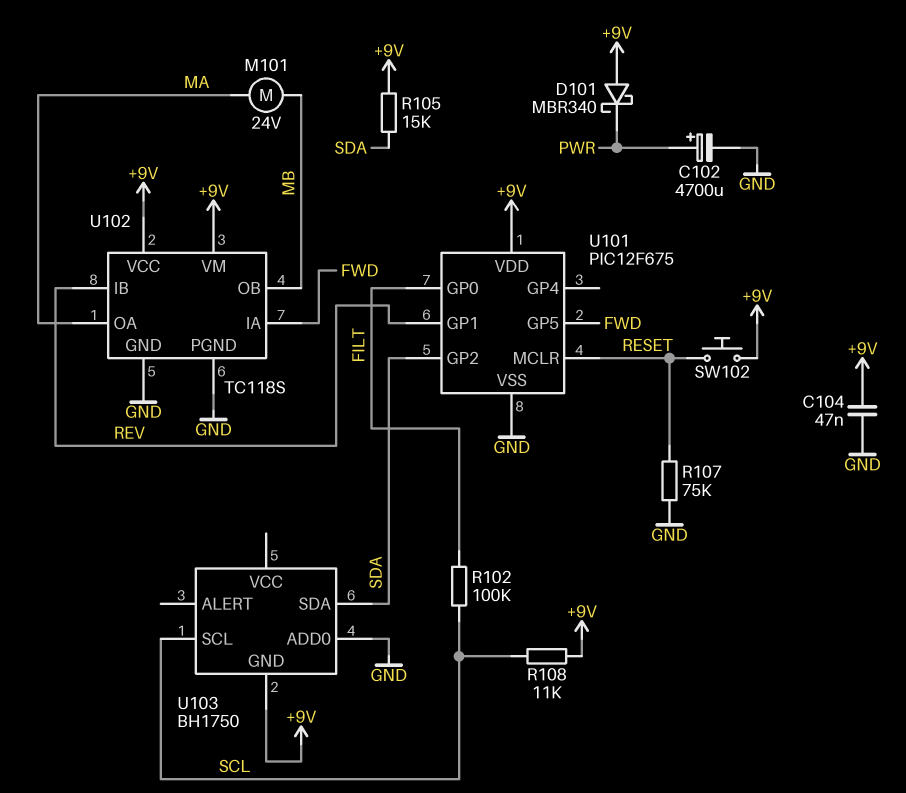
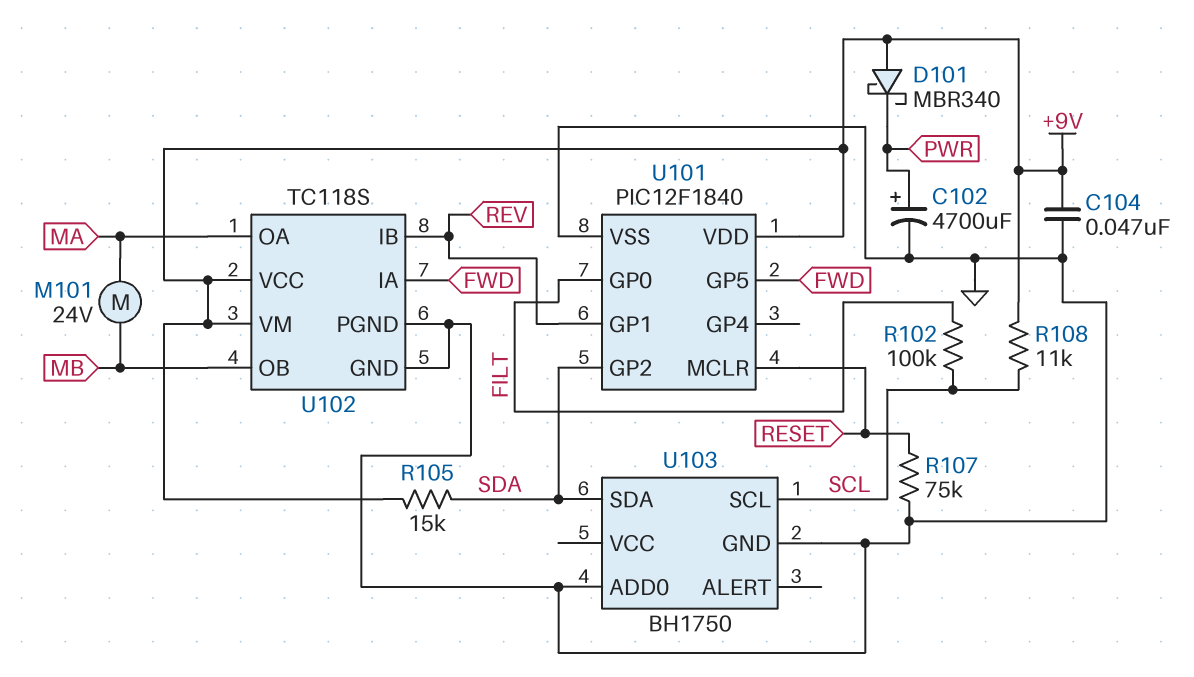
SW102: button (+9V, RESET) -> none
U101: PIC12F675 -> PIC12F1840
U103 pin GND: +9V -> GND

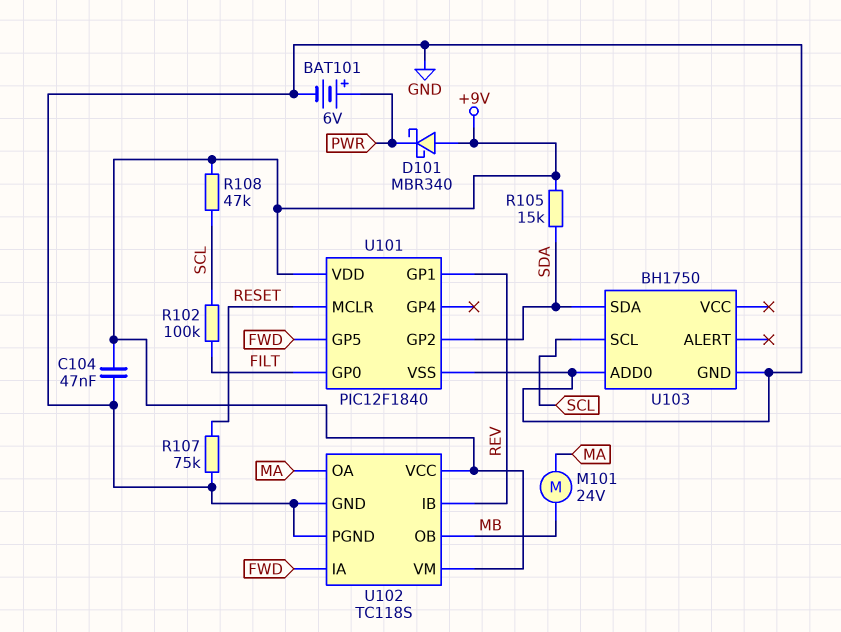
BAT101: none -> 6V (plus PWR, minus GND)
C102: 4700uF (plus PWR, minus GND) -> none
R108: 11k (+9V, SCL) -> 47k (+9V, SCL)

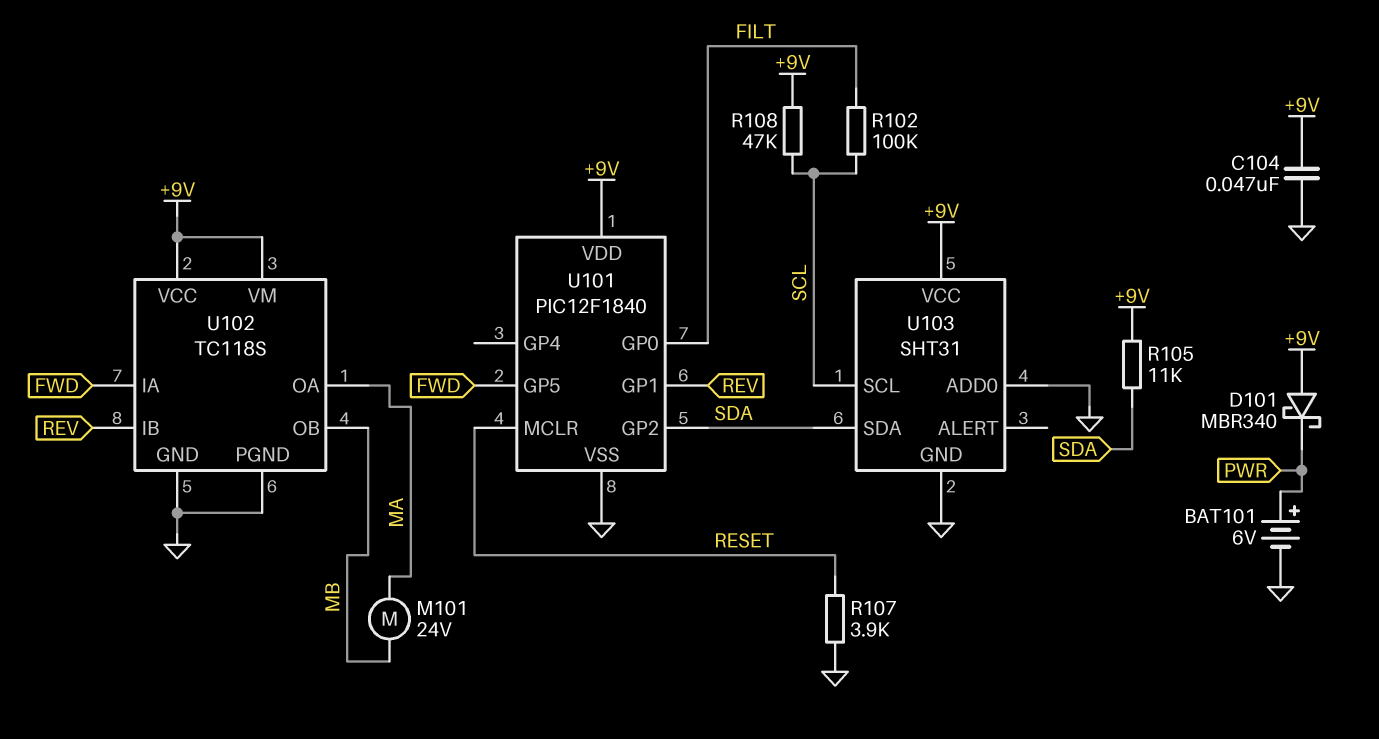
R105: 15k (+9V, SDA) -> 11k (+9V, SDA)
R107: 75k (GND, RESET) -> 3.9k (GND, RESET)
U103: BH1750 -> SHT31
U103 pin VCC: none -> +9V

